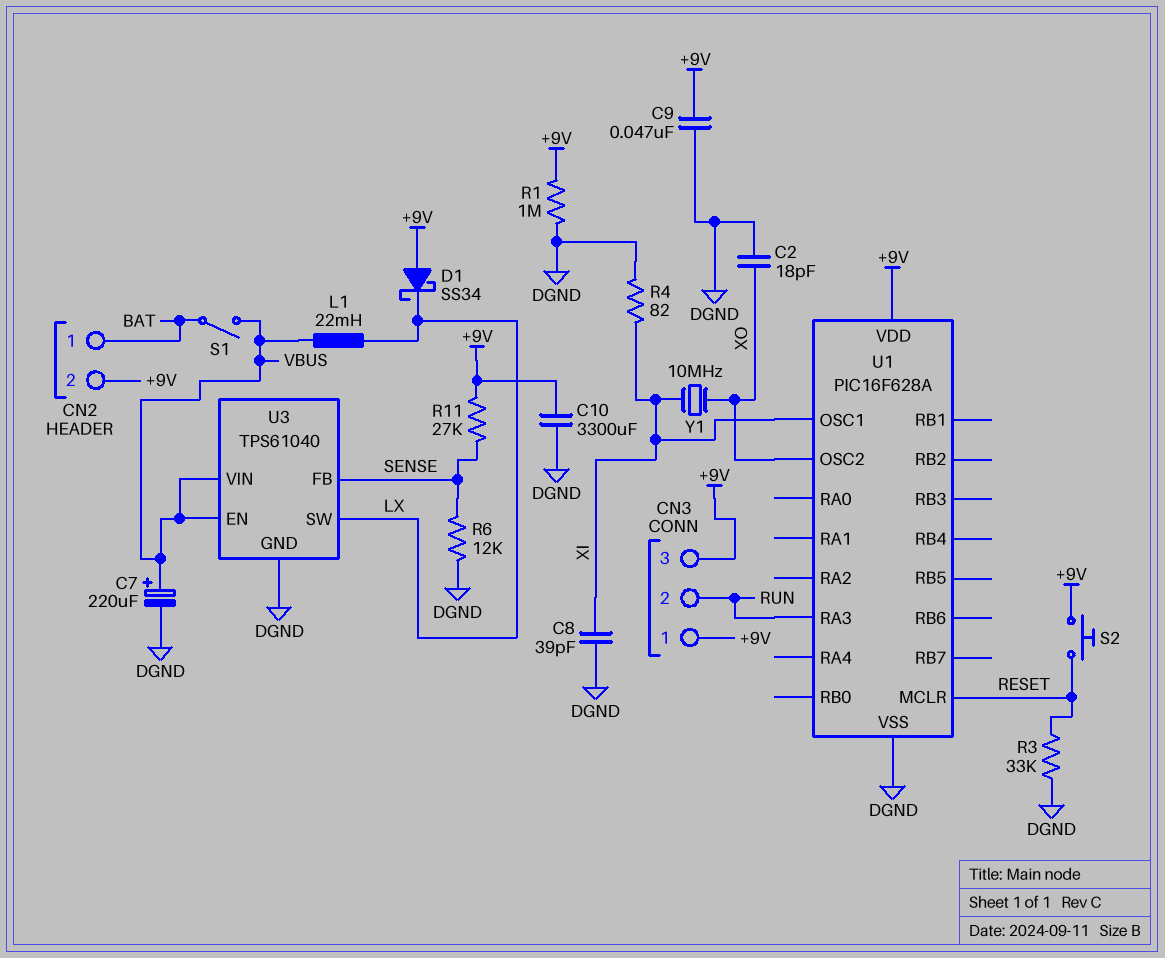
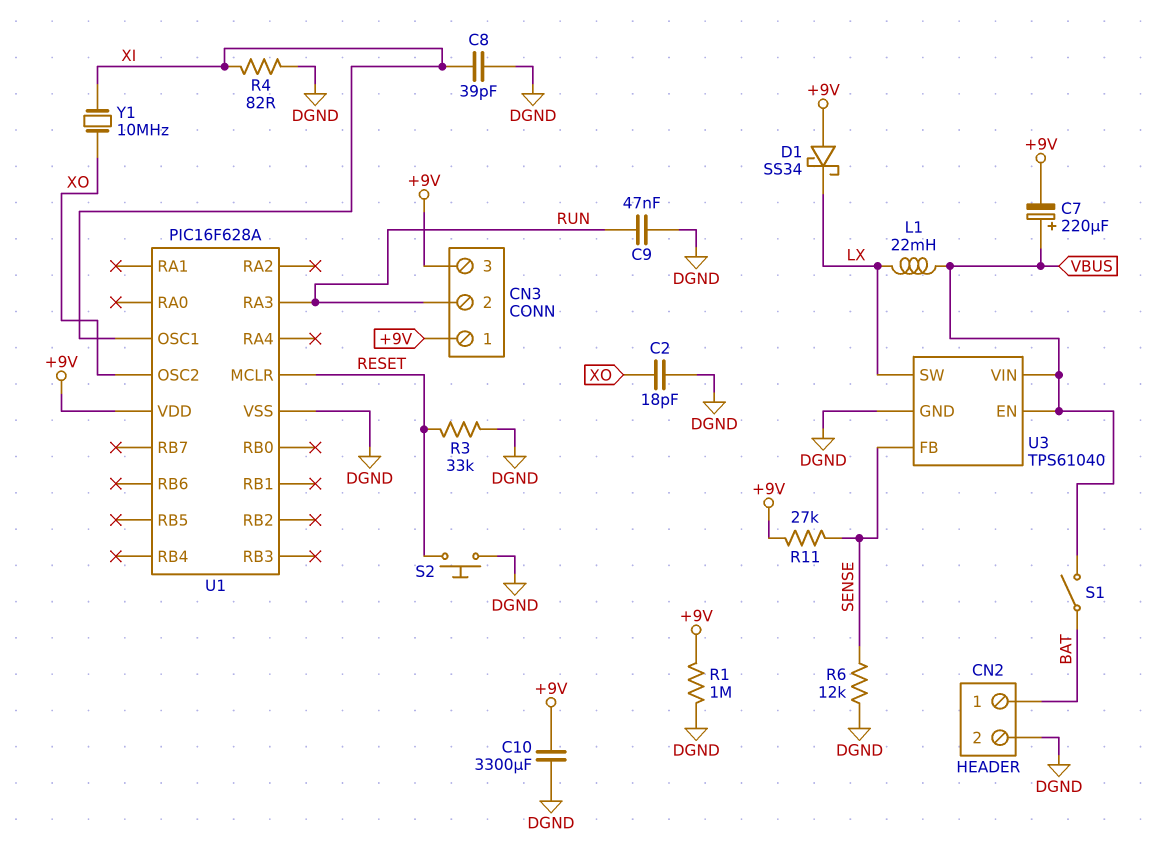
C7: 220uF (plus VBUS, minus DGND) -> 220uF (plus VBUS, minus +9V)
C9: 47nF (+9V, DGND) -> 47nF (DGND, RUN)
CN2 pin 2: +9V -> DGND
S2: button (+9V, RESET) -> button (DGND, RESET)

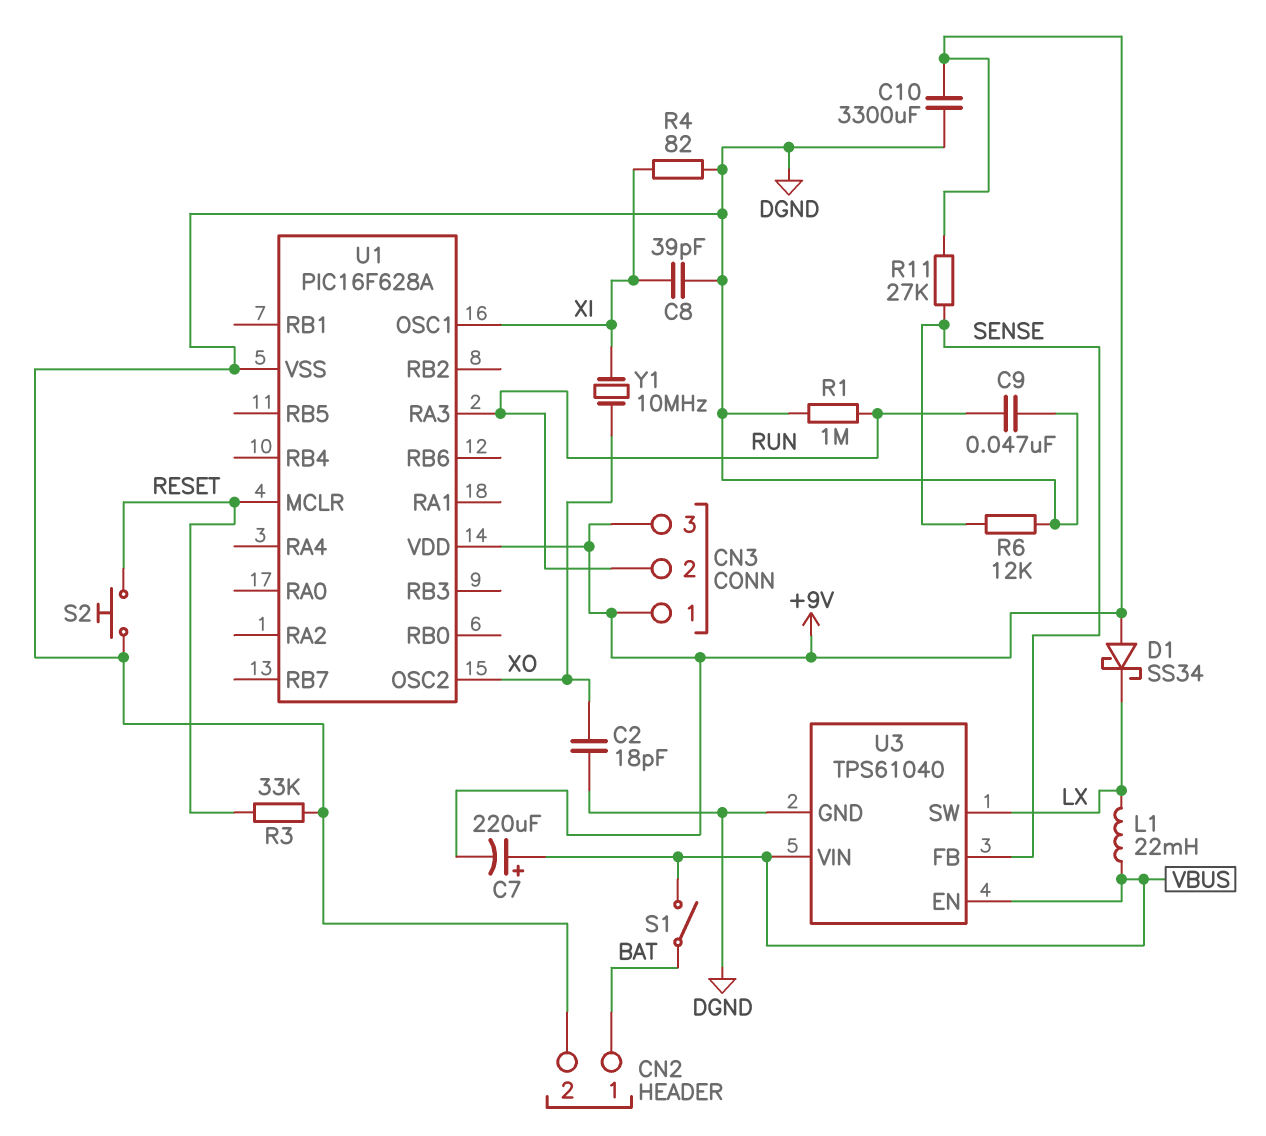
R1: 1M (+9V, DGND) -> 1M (DGND, RUN)

